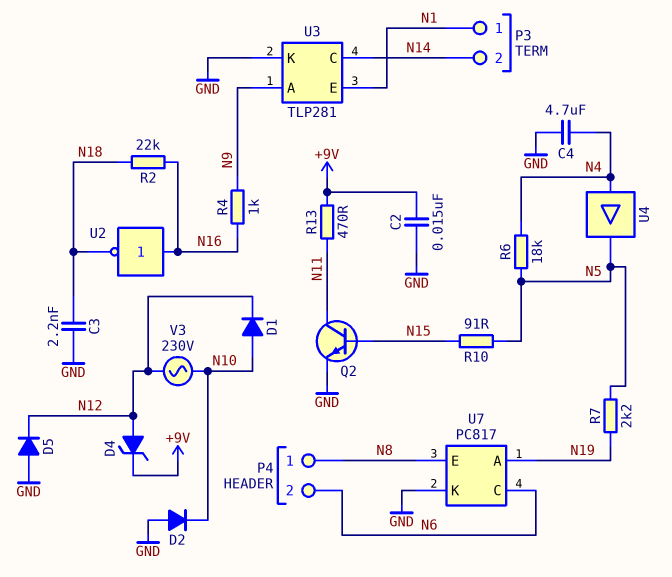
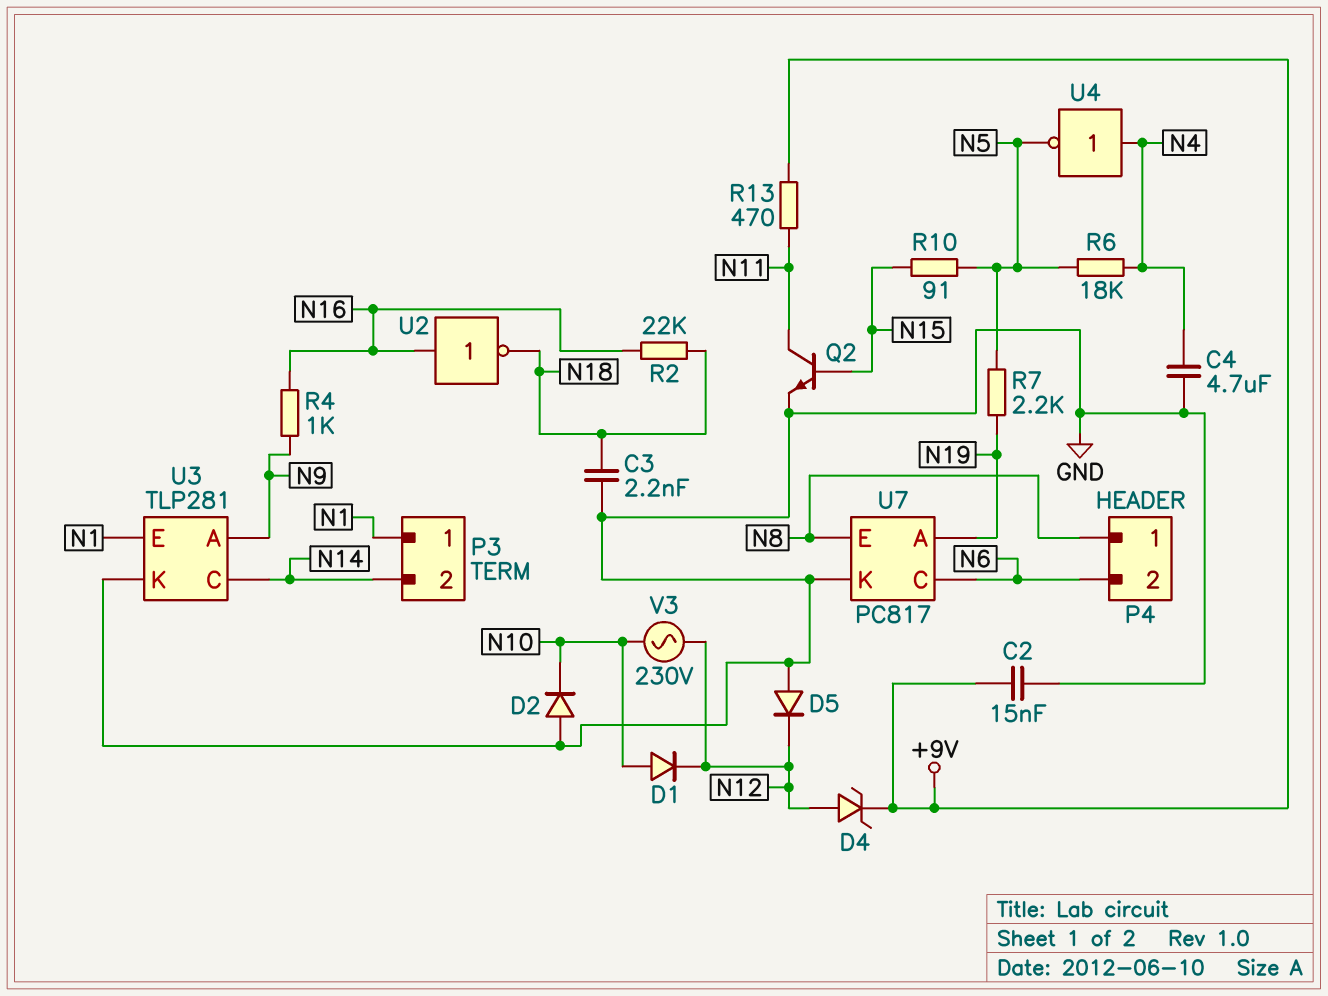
U4: buffer (in N4, out N5) -> NOT (in N4, out N5)

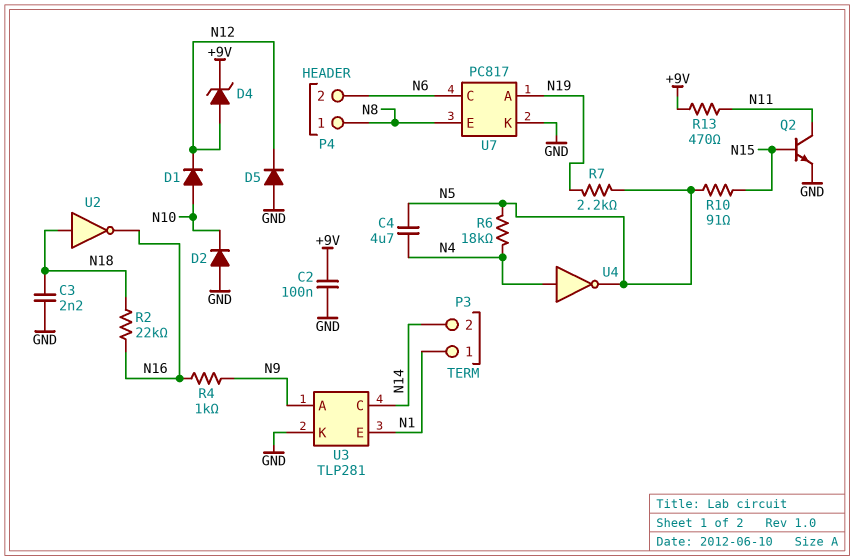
C2: 15nF (+9V, GND) -> 100nF (+9V, GND)
C4: 4.7uF (GND, N4) -> 4.7uF (N4, N5)
U2: NOT (in N16, out N18) -> NOT (in N18, out N16)
V3: AC 230V (N10, N12) -> none

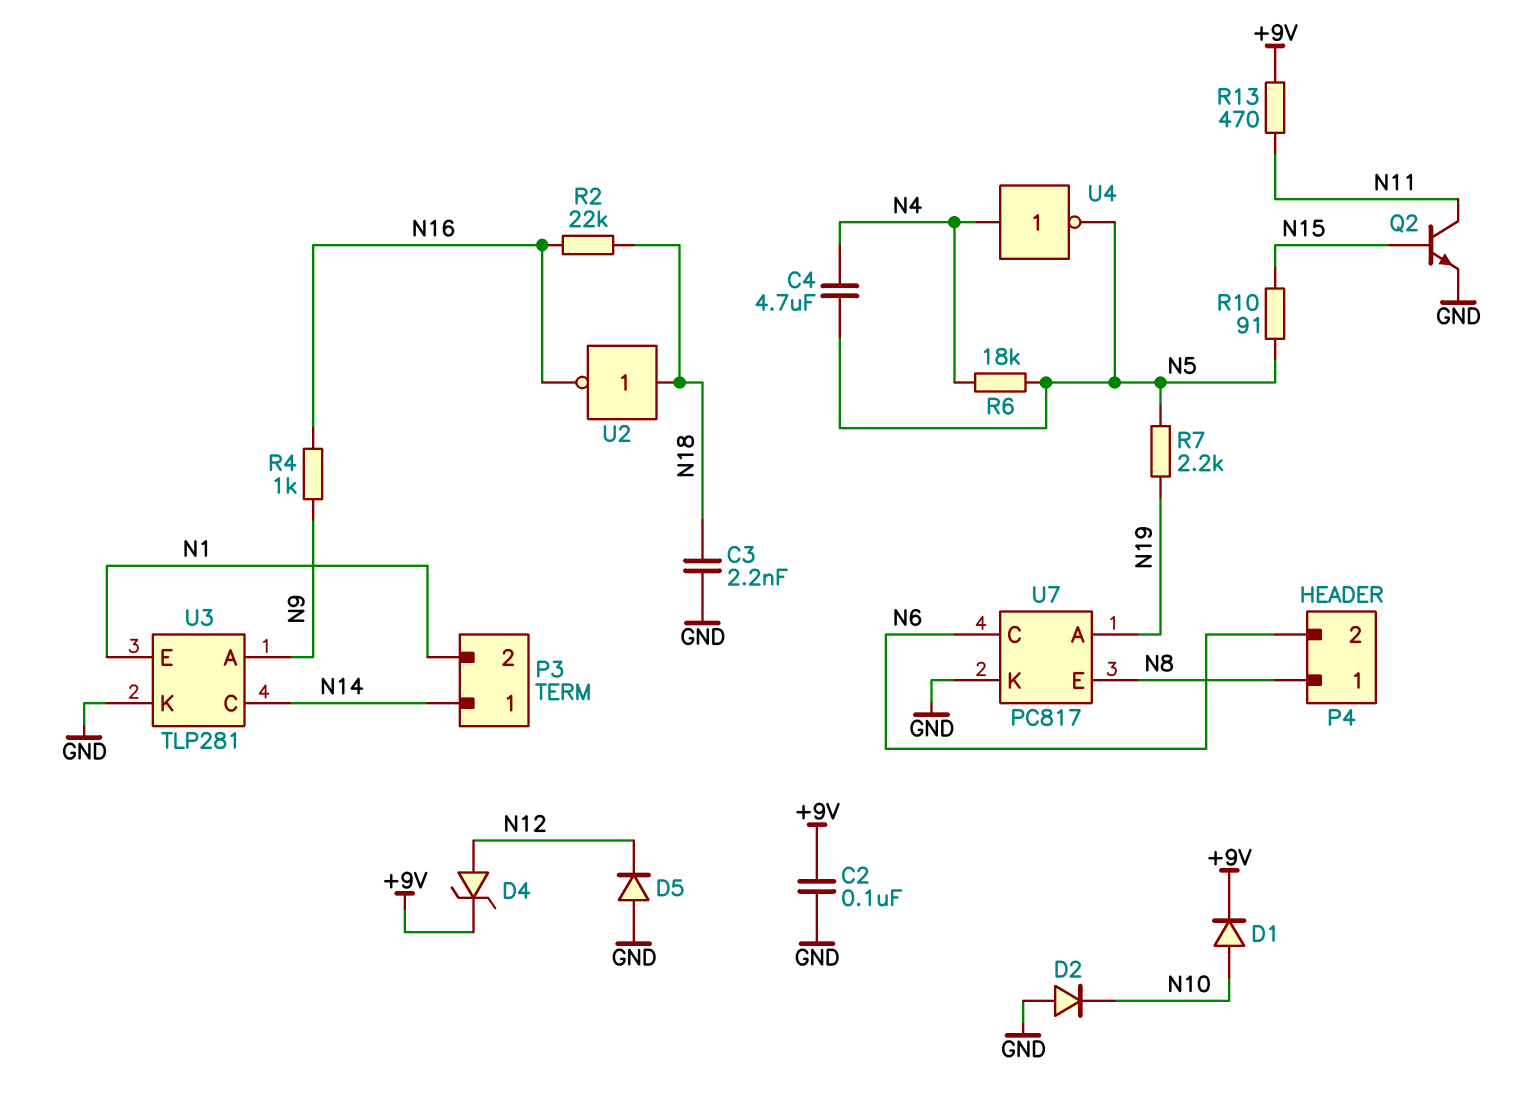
D1: diode (A N10, K N12) -> diode (A N10, K +9V)
P3 pin 1: N1 -> N14
P3 pin 2: N14 -> N1

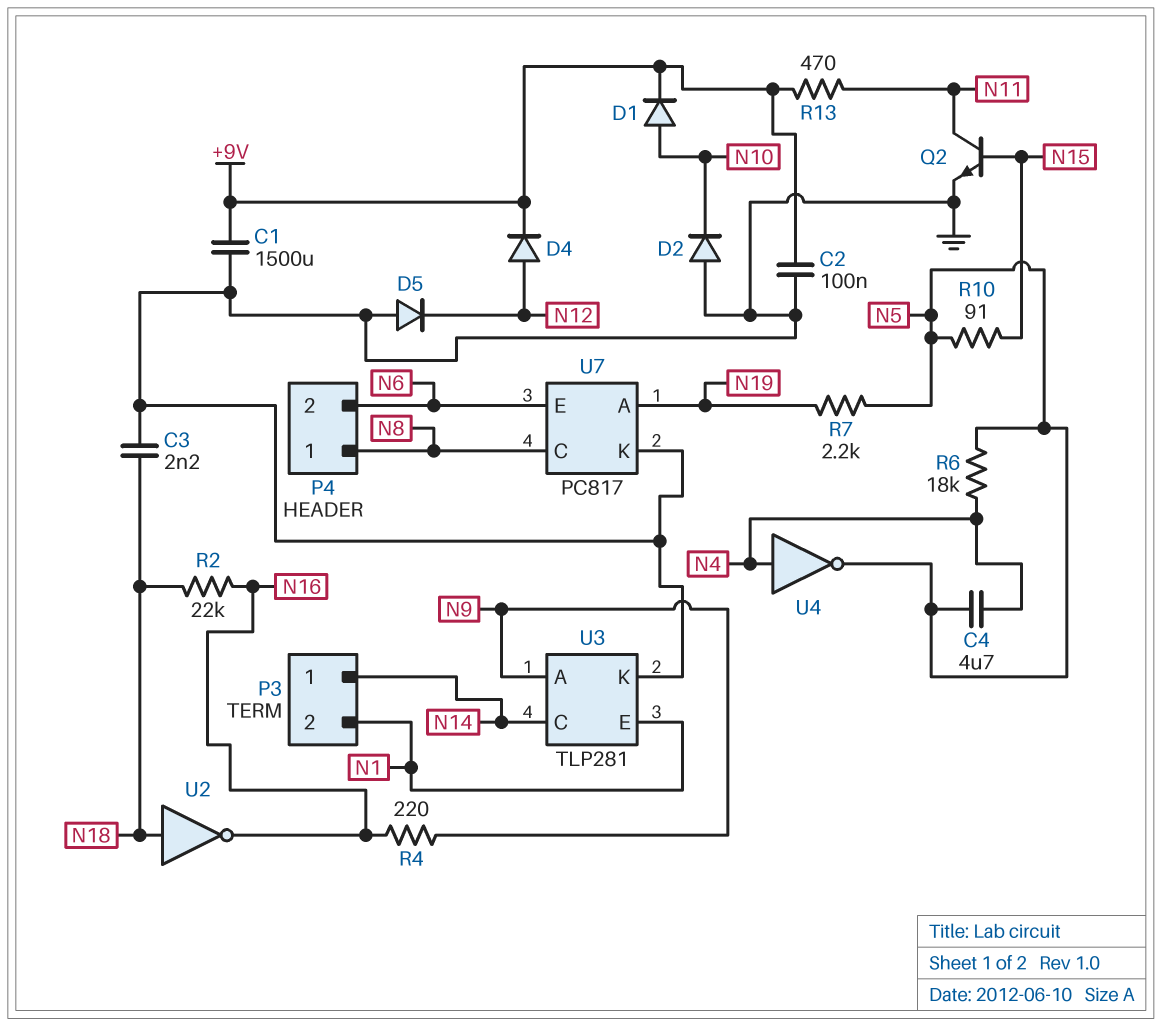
C1: none -> 1500uF (+9V, GND)
D4: zener (A N12, K +9V) -> diode (A N12, K +9V)
R4: 1k (N9, N16) -> 220 (N9, N16)
U7 pin C: N6 -> N8
U7 pin E: N8 -> N6

